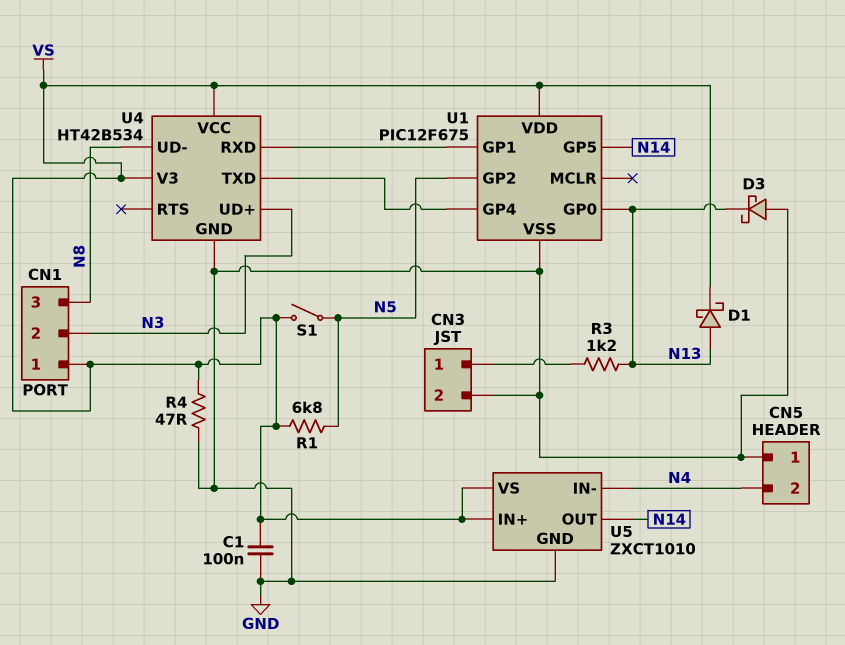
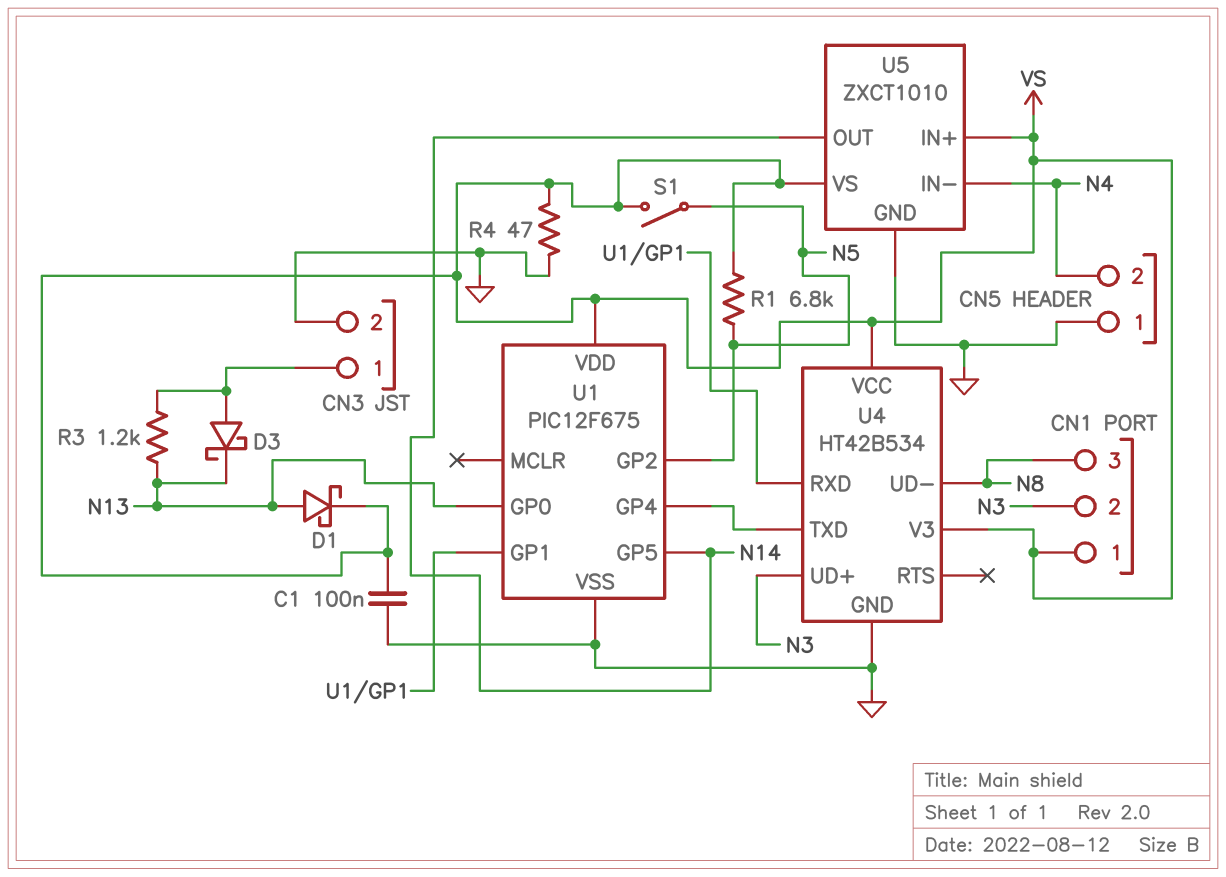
D3: schottky (A GND, K N13) -> schottky (A CN3/1, K N13)

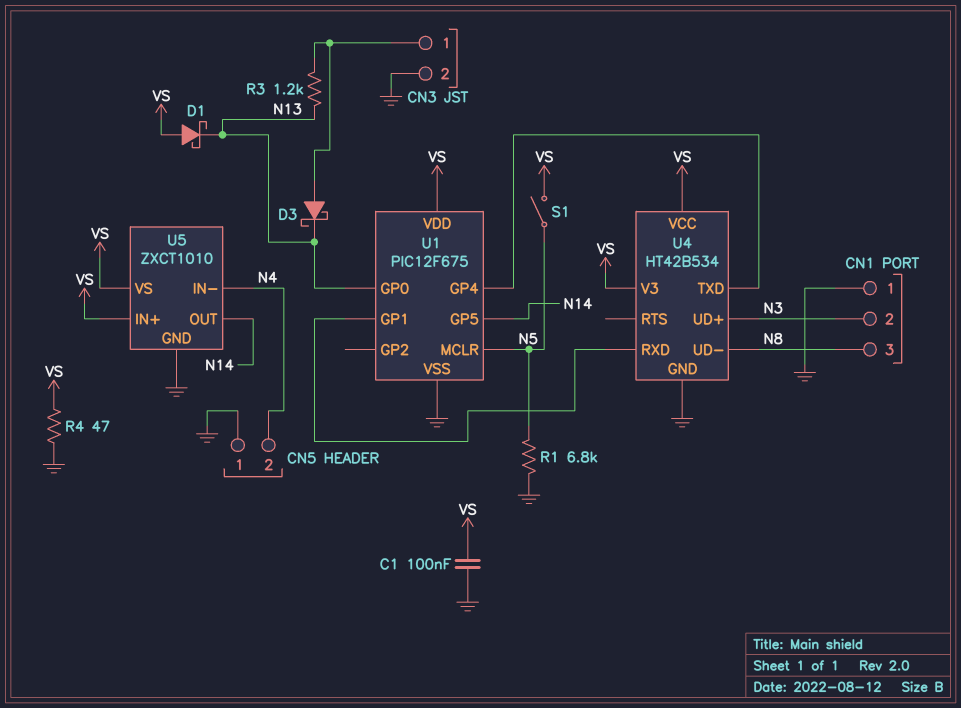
CN1 pin 1: VS -> GND
D1: schottky (A N13, K VS) -> schottky (A VS, K N13)
R1: 6.8k (N5, VS) -> 6.8k (GND, N5)
U1 pin GP2: N5 -> none
U1 pin MCLR: none -> N5

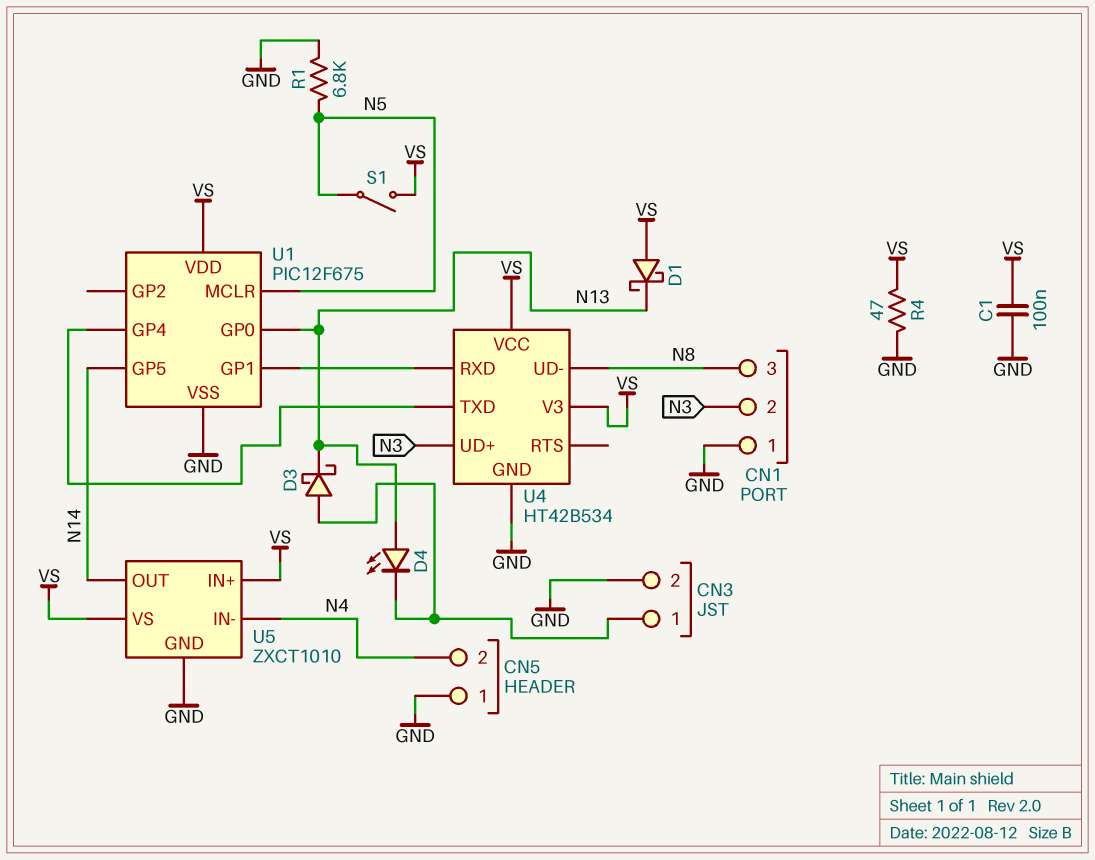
D4: none -> LED (A N13, K CN3/1)
R3: 1.2k (CN3/1, N13) -> none

